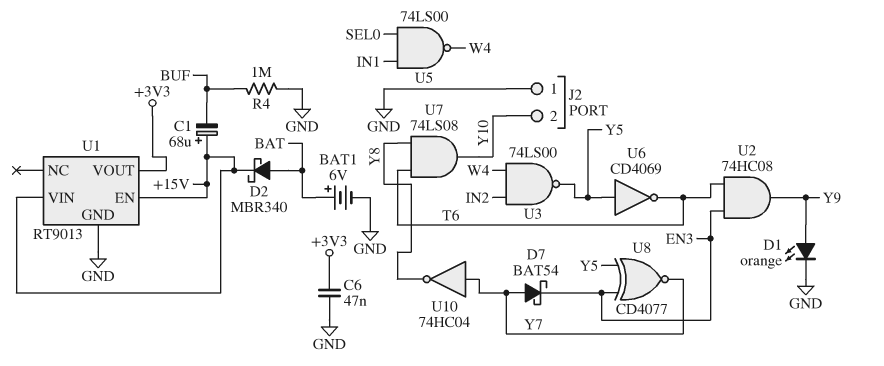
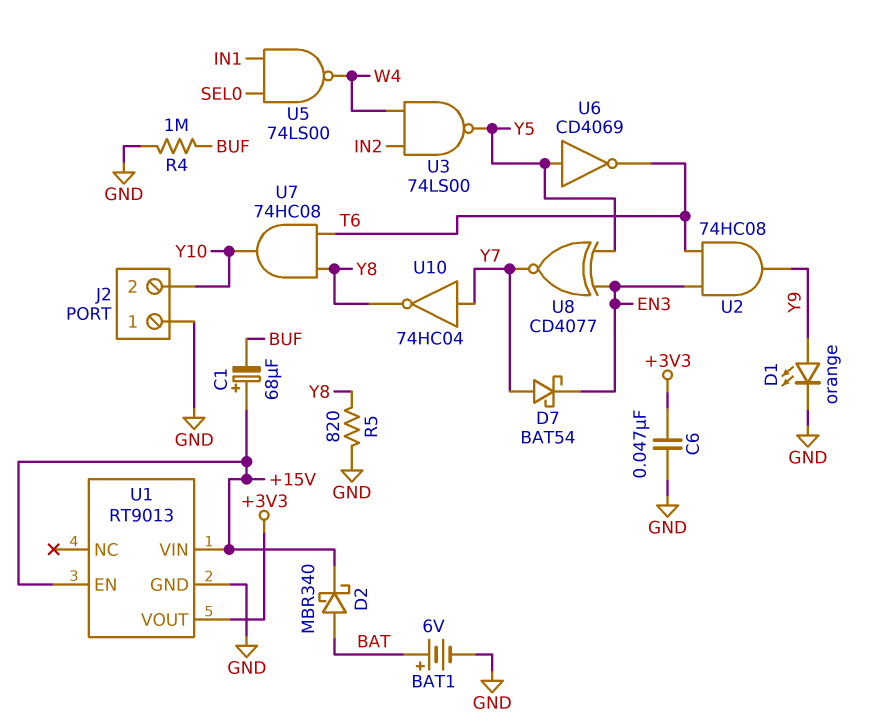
R5: none -> 820 (GND, Y8)
U7: AND 74LS08 (in T6, in Y8, out Y10) -> AND 74HC08 (in T6, in Y8, out Y10)

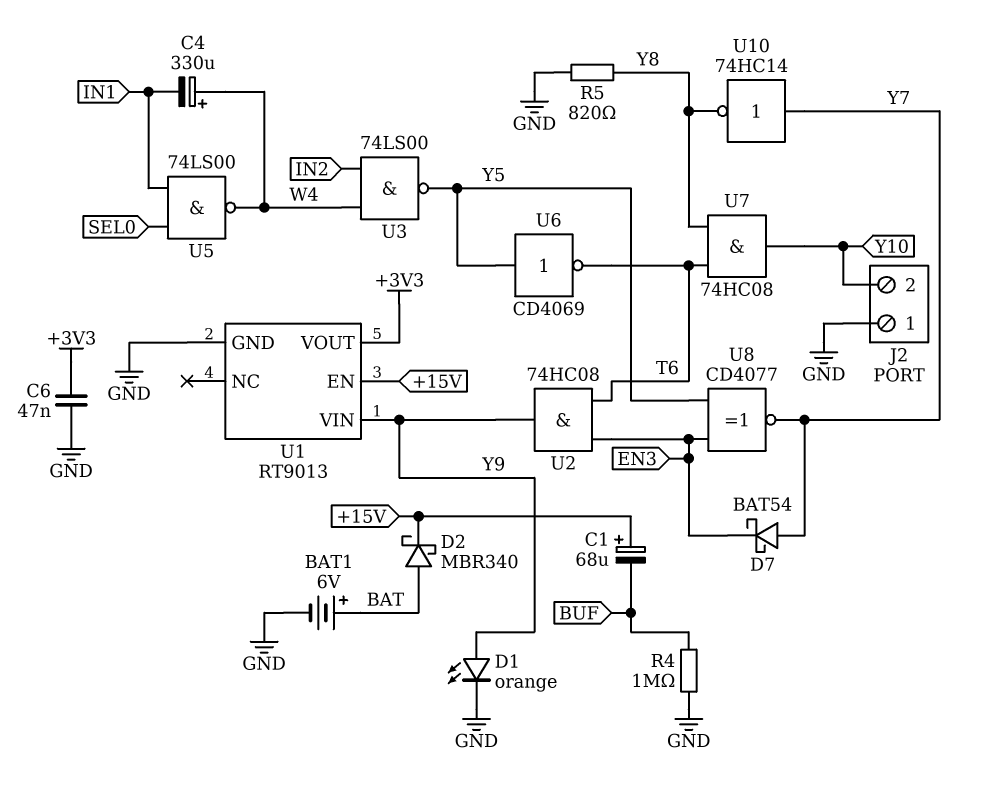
C4: none -> 330uF (plus W4, minus IN1)
U1 pin VIN: +15V -> Y9
U10: NOT 74HC04 (in Y7, out Y8) -> NOT 74HC14 (in Y7, out Y8)

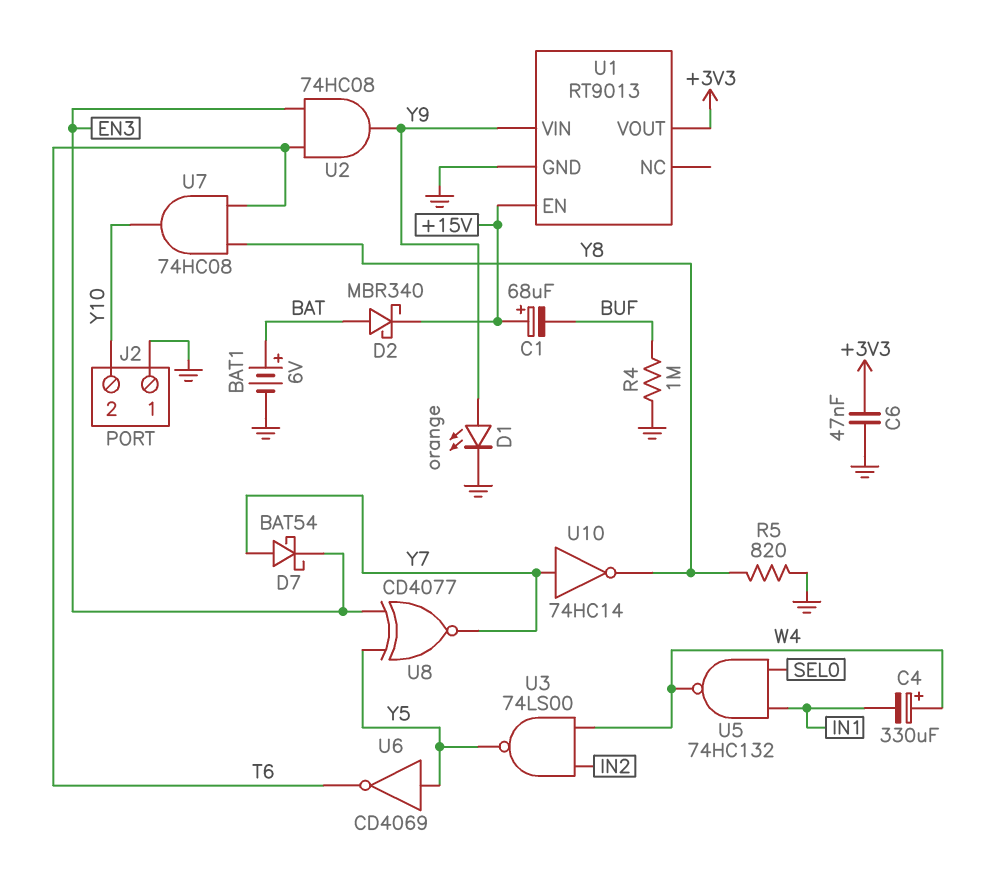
U5: NAND 74LS00 (in IN1, in SEL0, out W4) -> NAND 74HC132 (in IN1, in SEL0, out W4)

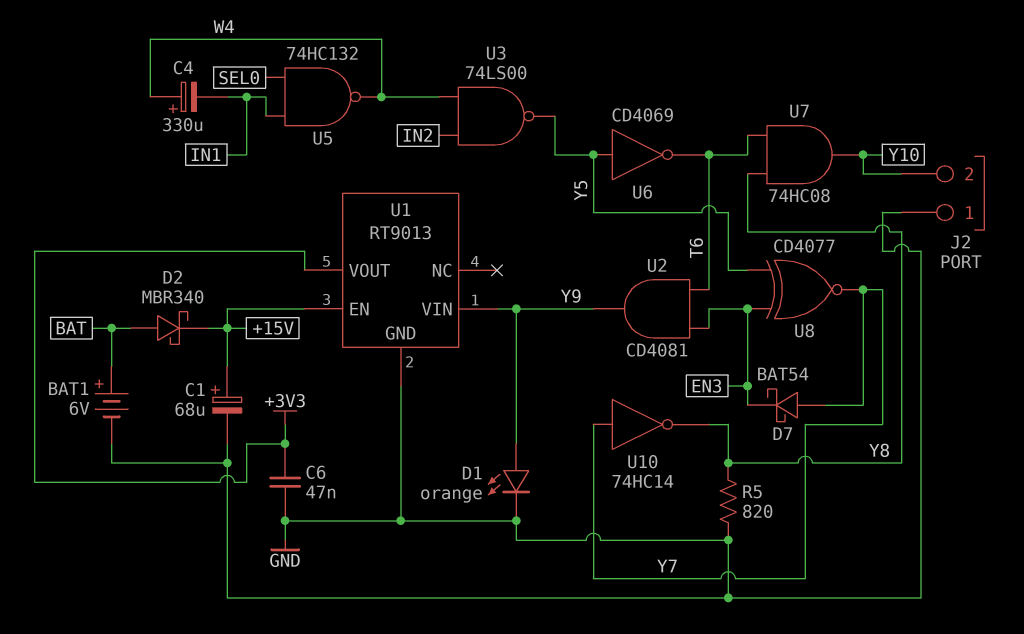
C1: 68uF (plus +15V, minus BUF) -> 68uF (plus +15V, minus GND)
R4: 1M (BUF, GND) -> none
U2: AND 74HC08 (in EN3, in T6, out Y9) -> AND CD4081 (in EN3, in T6, out Y9)

